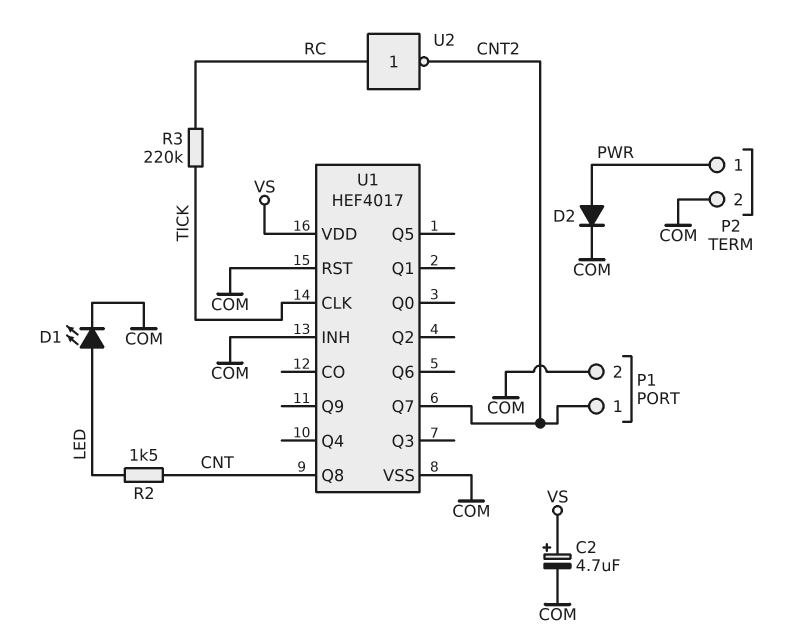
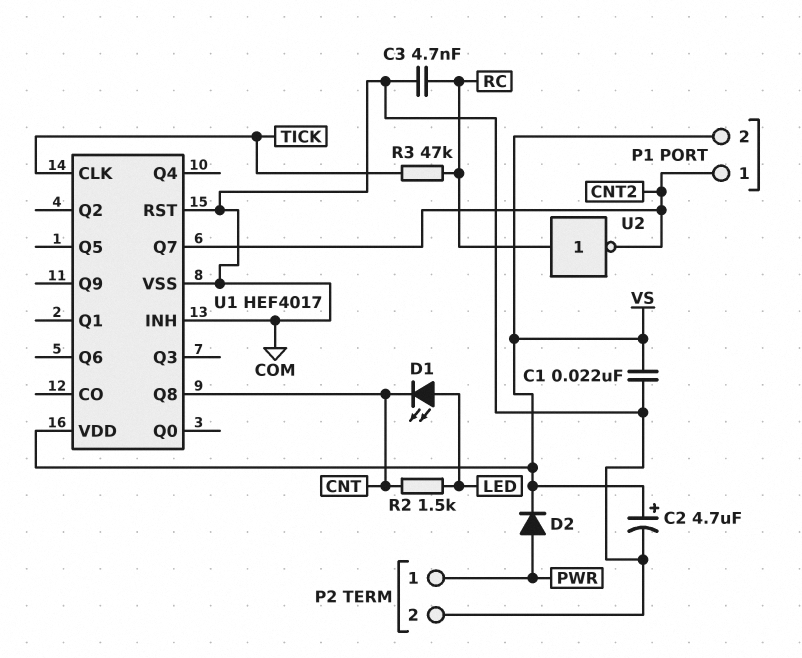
C1: none -> 22nF (COM, VS)
C3: none -> 4.7nF (COM, RC)
D1: LED (A LED, K COM) -> LED (A LED, K CNT)
D2: diode (A PWR, K COM) -> diode (A PWR, K VS)
P1 pin 2: COM -> VS
R3: 220k (RC, TICK) -> 47k (RC, TICK)

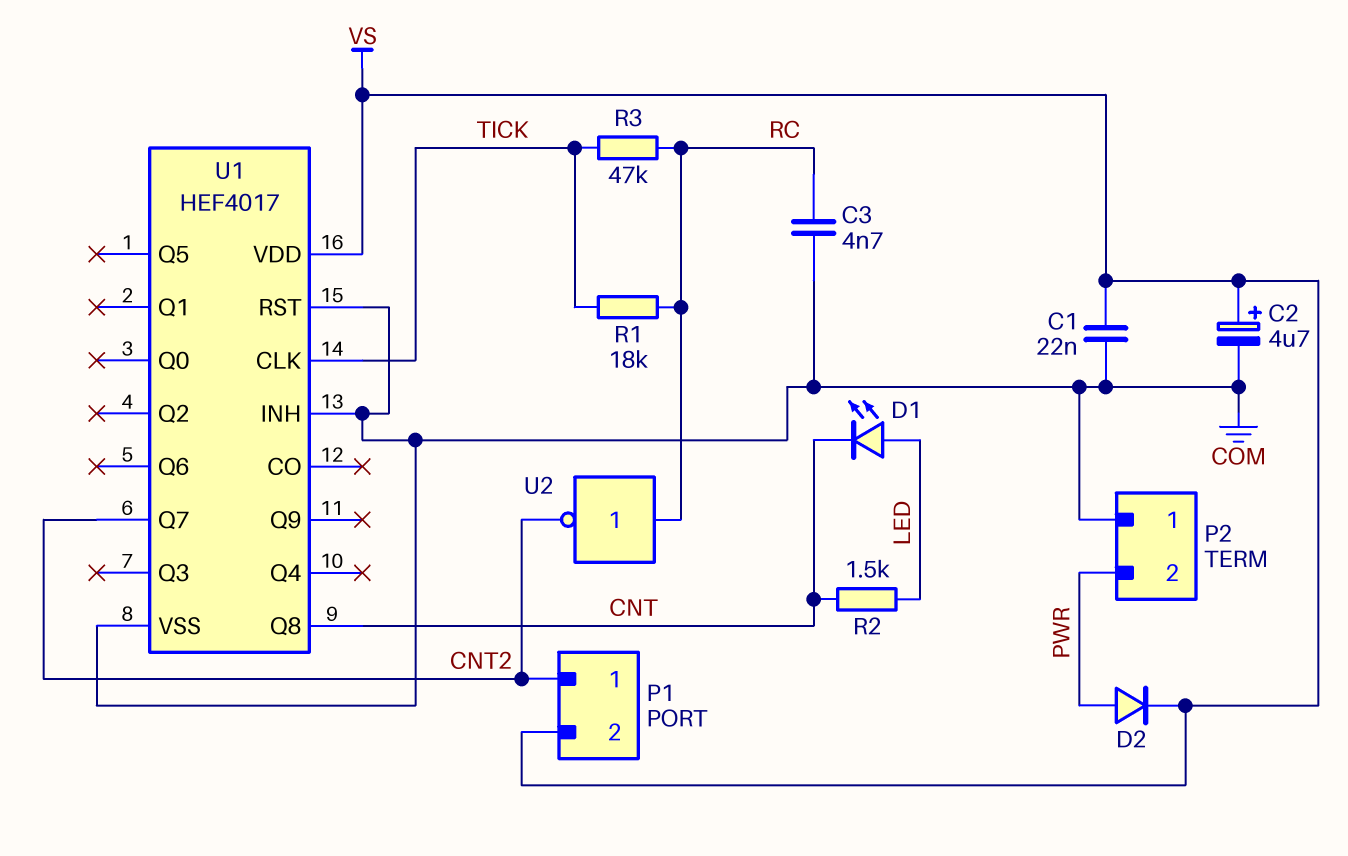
P2 pin 1: PWR -> COM
P2 pin 2: COM -> PWR
R1: none -> 18k (RC, TICK)

